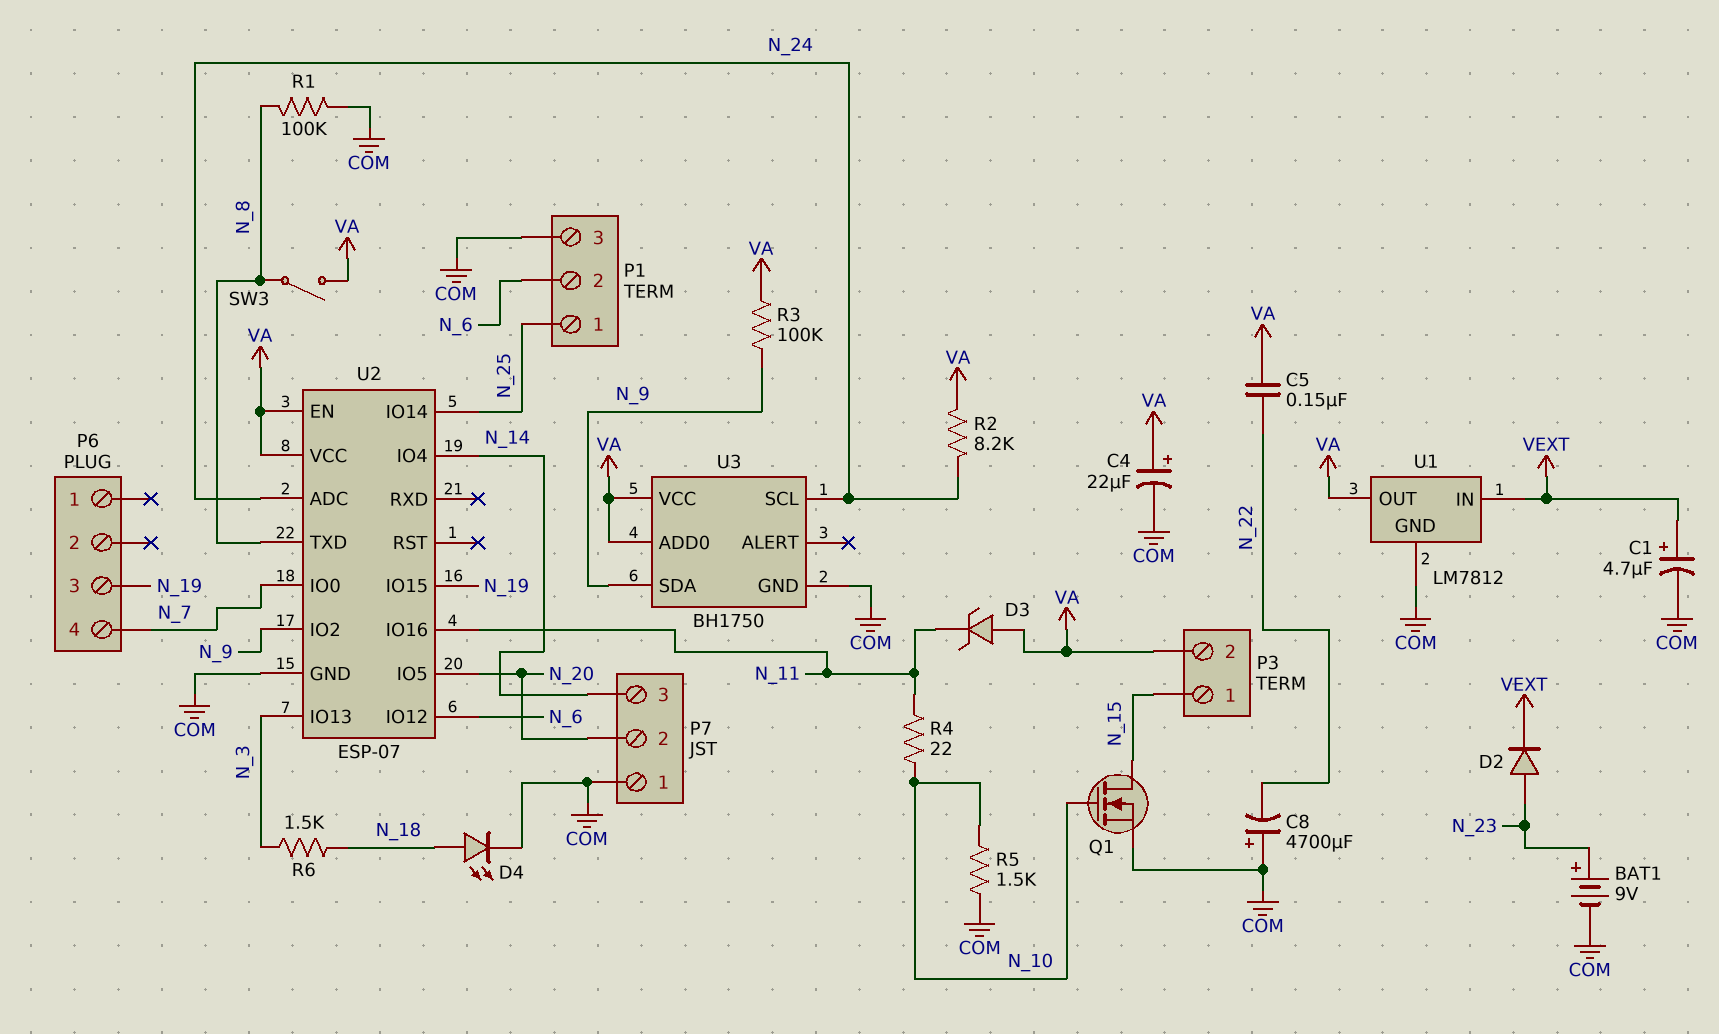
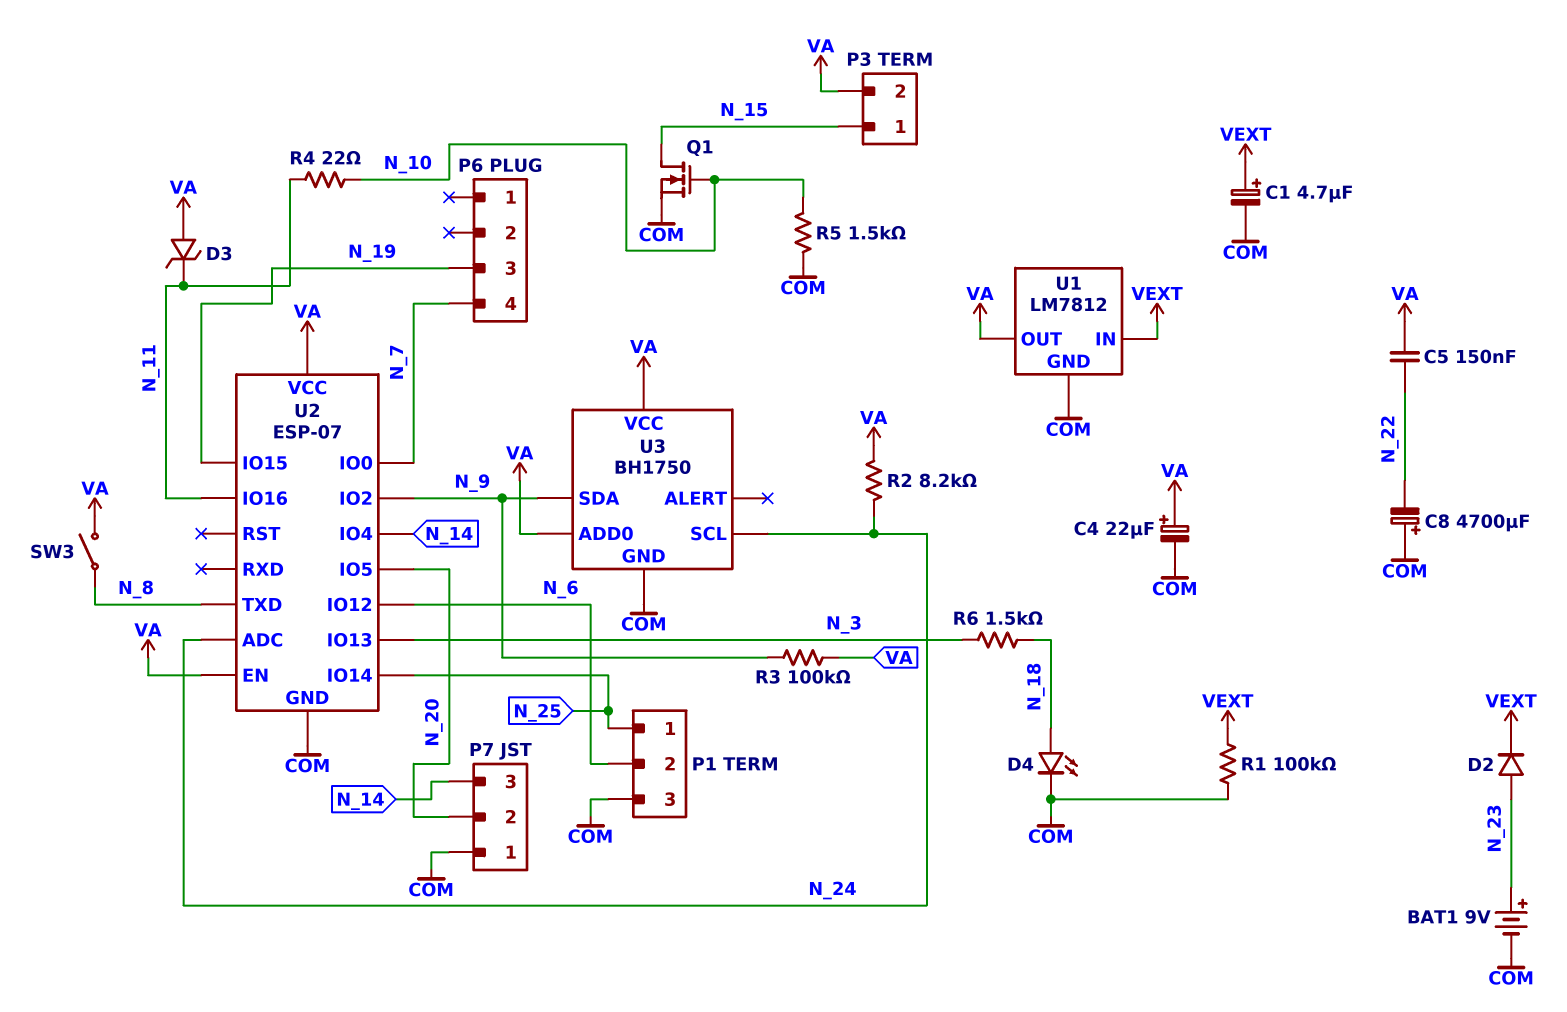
R1: 100k (COM, N_8) -> 100k (COM, VEXT)

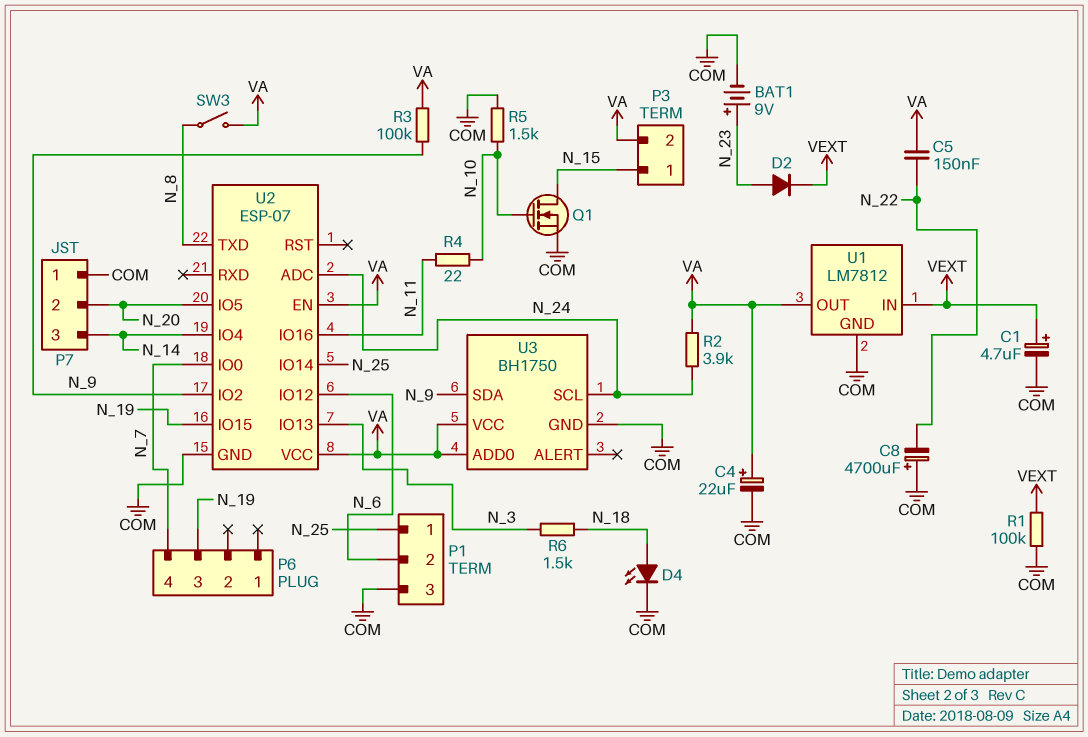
D3: zener (A VA, K N_11) -> none
R2: 8.2k (N_24, VA) -> 3.9k (N_24, VA)

